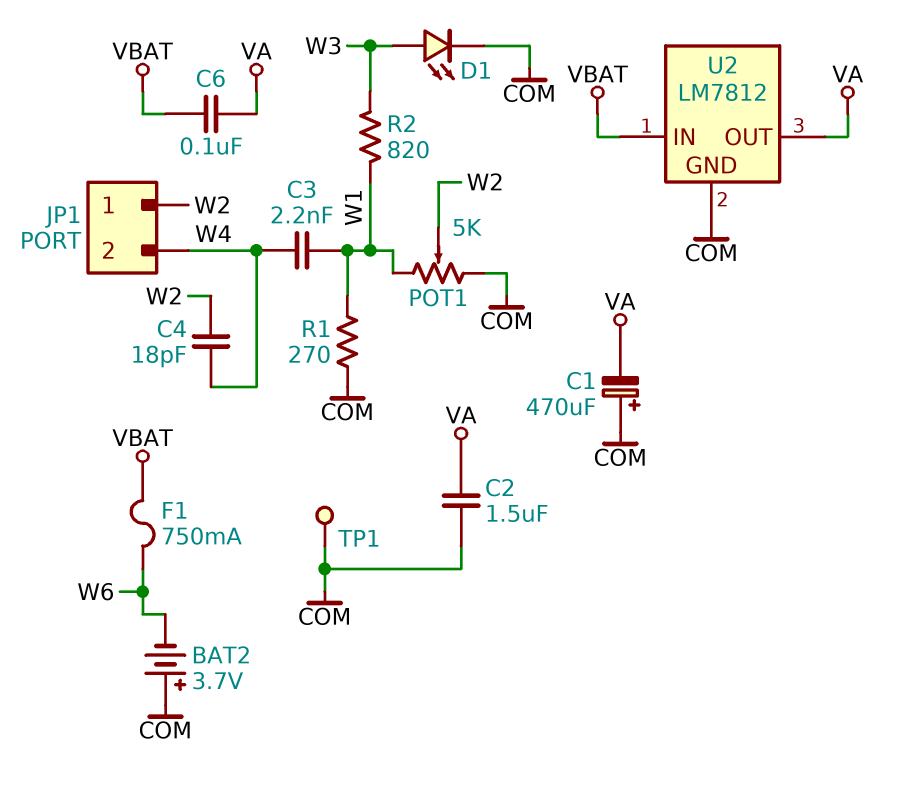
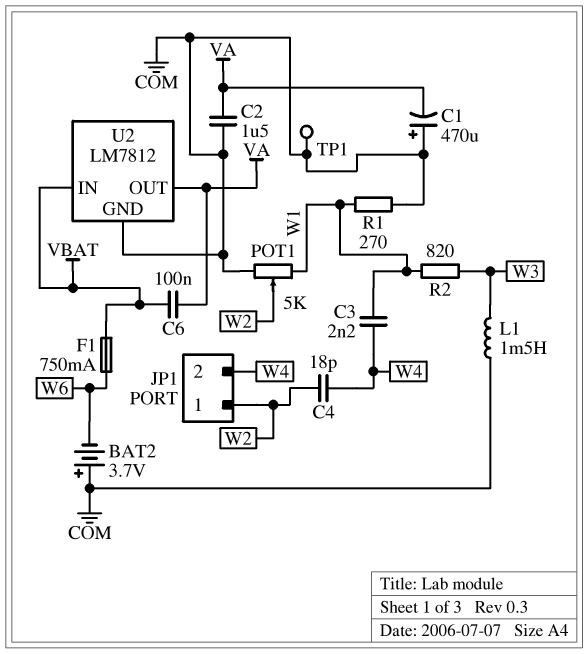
D1: LED (A W3, K COM) -> none
L1: none -> 1.5mH (COM, W3)

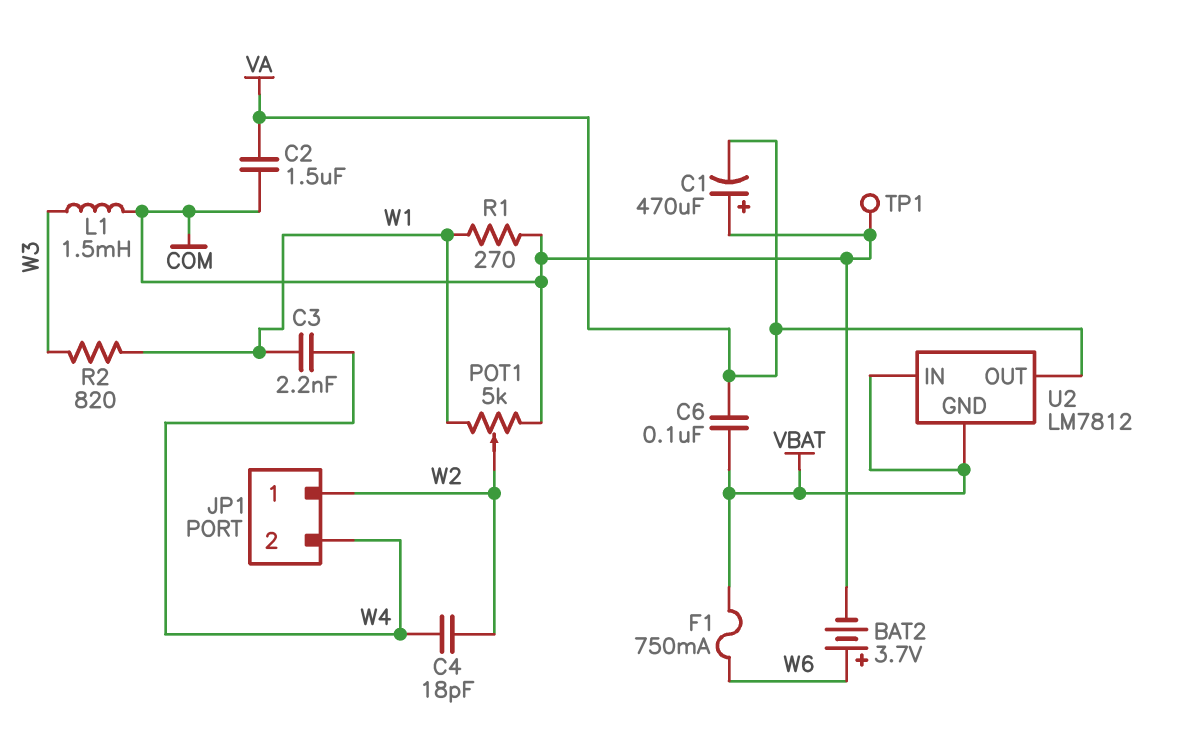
BAT2: 3.7V (plus COM, minus W6) -> 3.7V (plus W6, minus COM)
U2 pin GND: COM -> VBAT

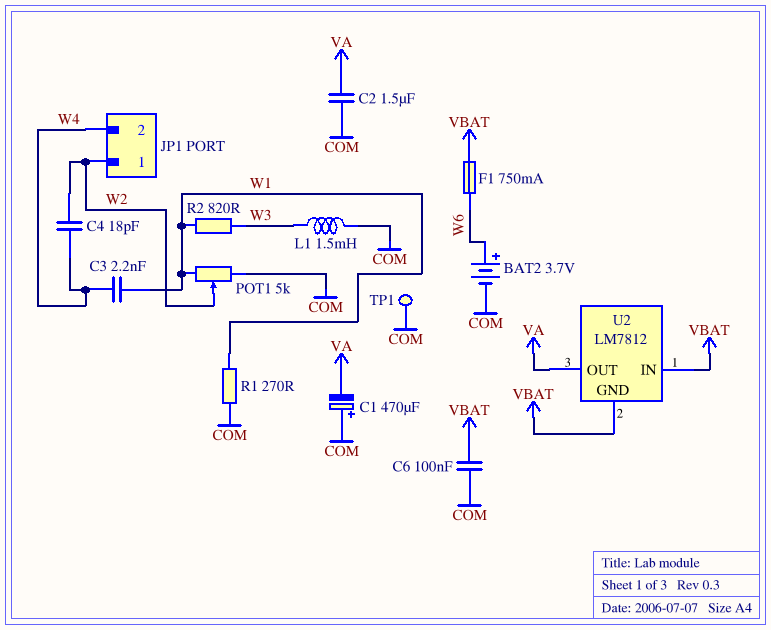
C6: 100nF (VA, VBAT) -> 100nF (COM, VBAT)

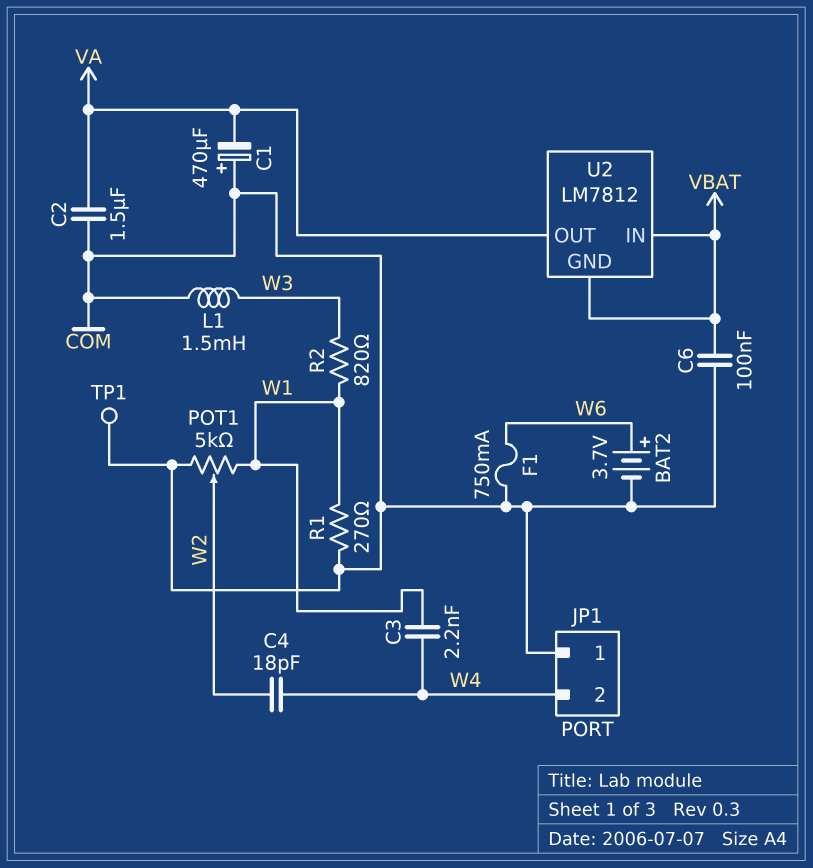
F1: 750mA (VBAT, W6) -> 750mA (COM, W6)
JP1 pin 1: W2 -> COM

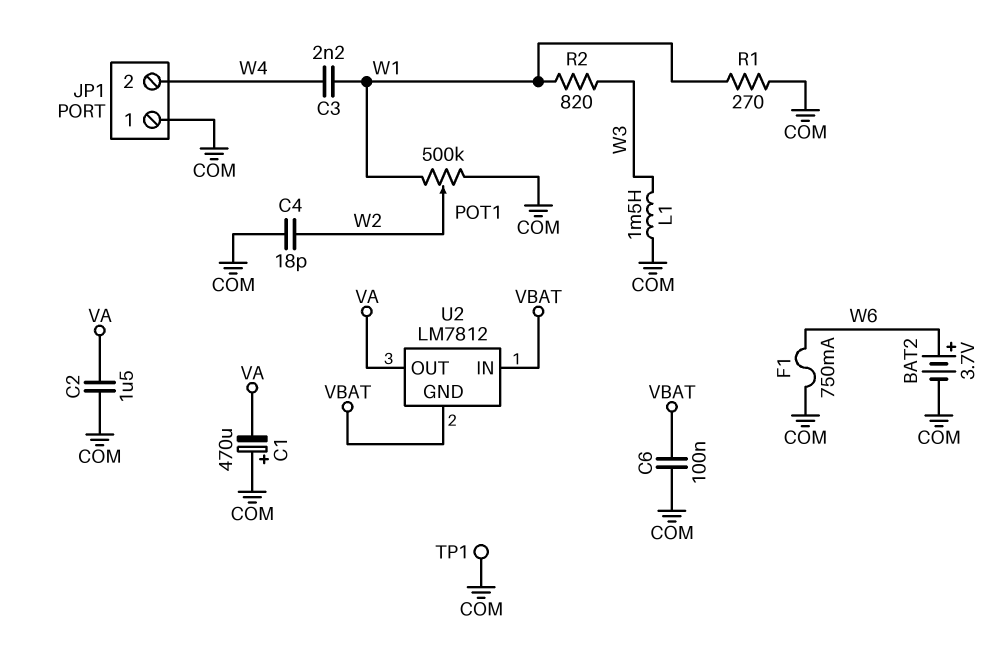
C4: 18pF (W2, W4) -> 18pF (COM, W2)
POT1: 5k (COM, W1, wiper W2) -> 500k (COM, W1, wiper W2)

